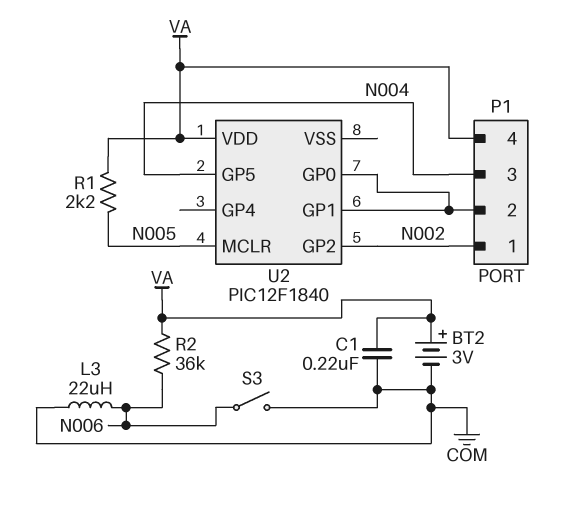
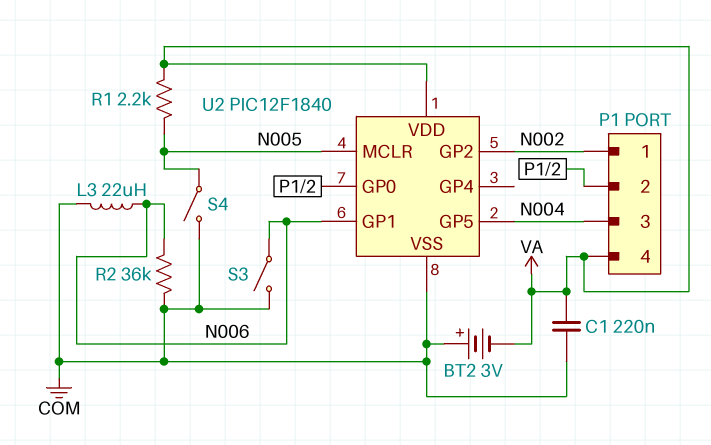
BT2: 3V (plus VA, minus COM) -> 3V (plus COM, minus VA)
R2: 36k (N006, VA) -> 36k (COM, N006)
S4: none -> switch (COM, N005)
U2 pin GP1: P1/2 -> N006
U2 pin VSS: none -> COM

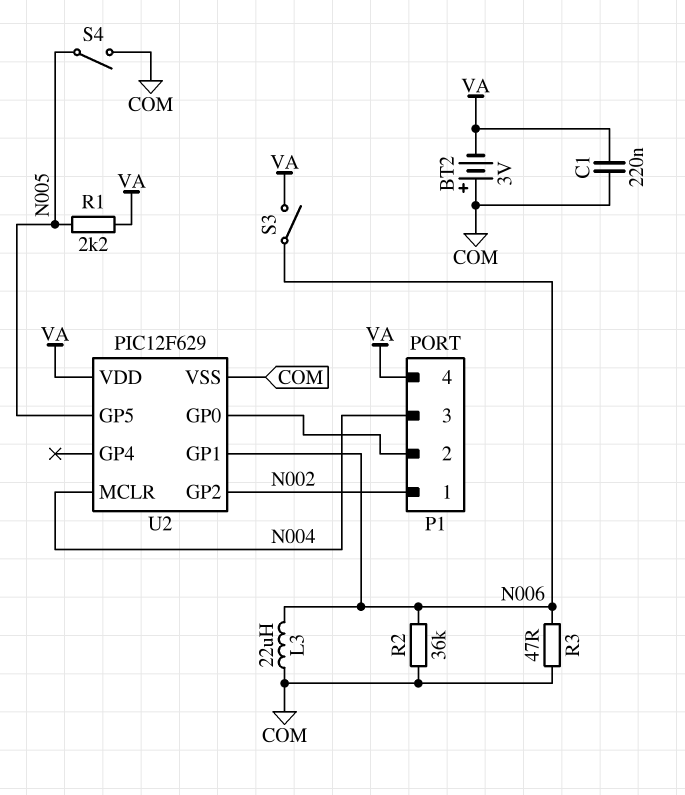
R3: none -> 47 (COM, N006)
S3: switch (COM, N006) -> switch (N006, VA)
U2: PIC12F1840 -> PIC12F629
U2 pin GP5: N004 -> N005
U2 pin MCLR: N005 -> N004

